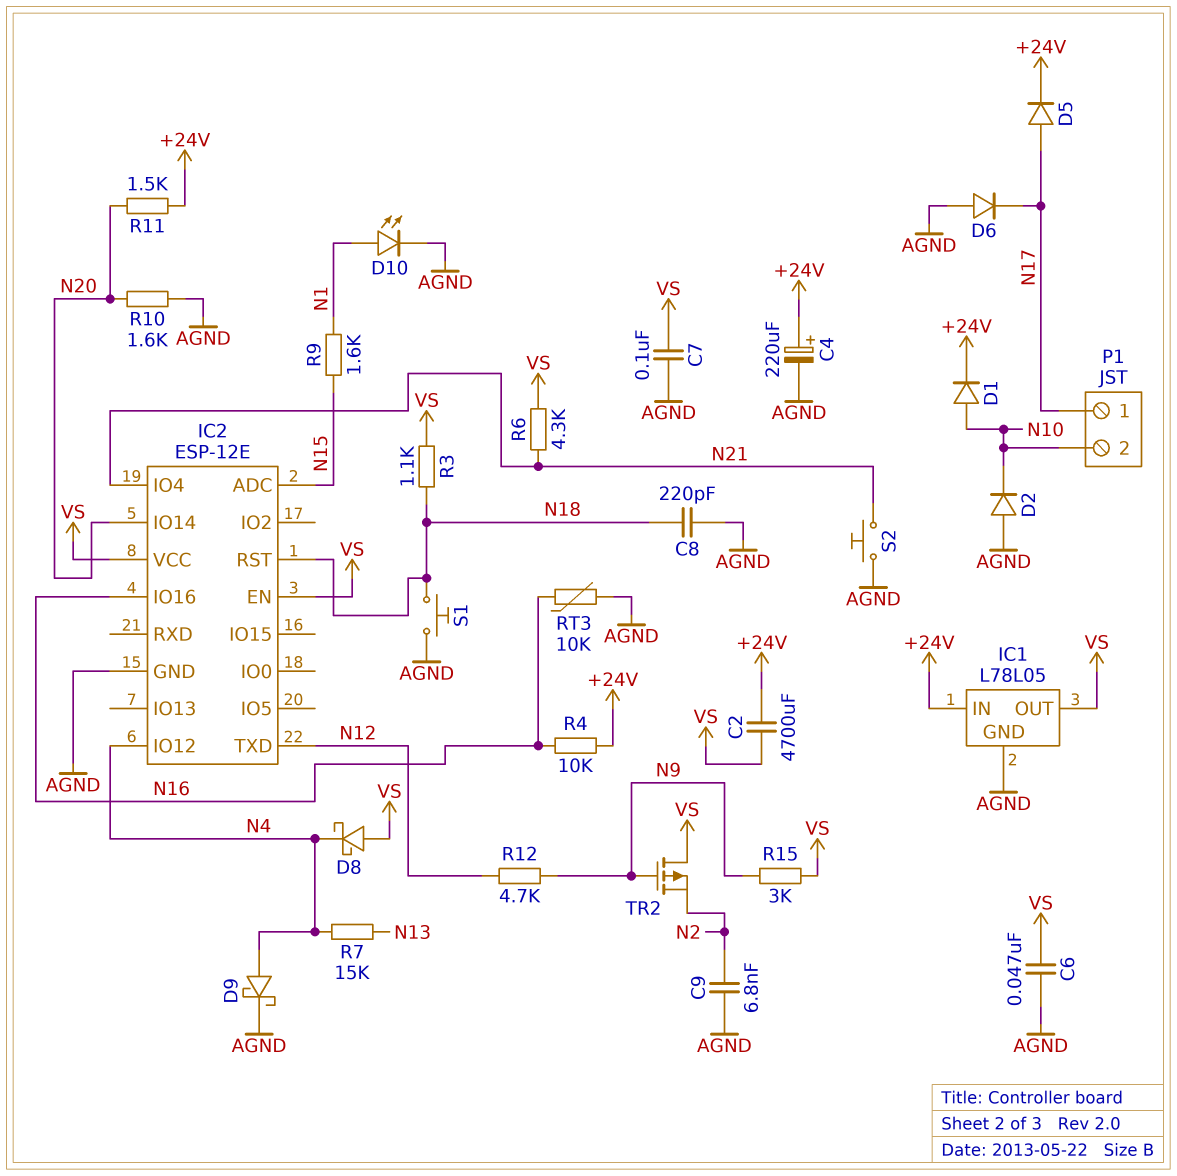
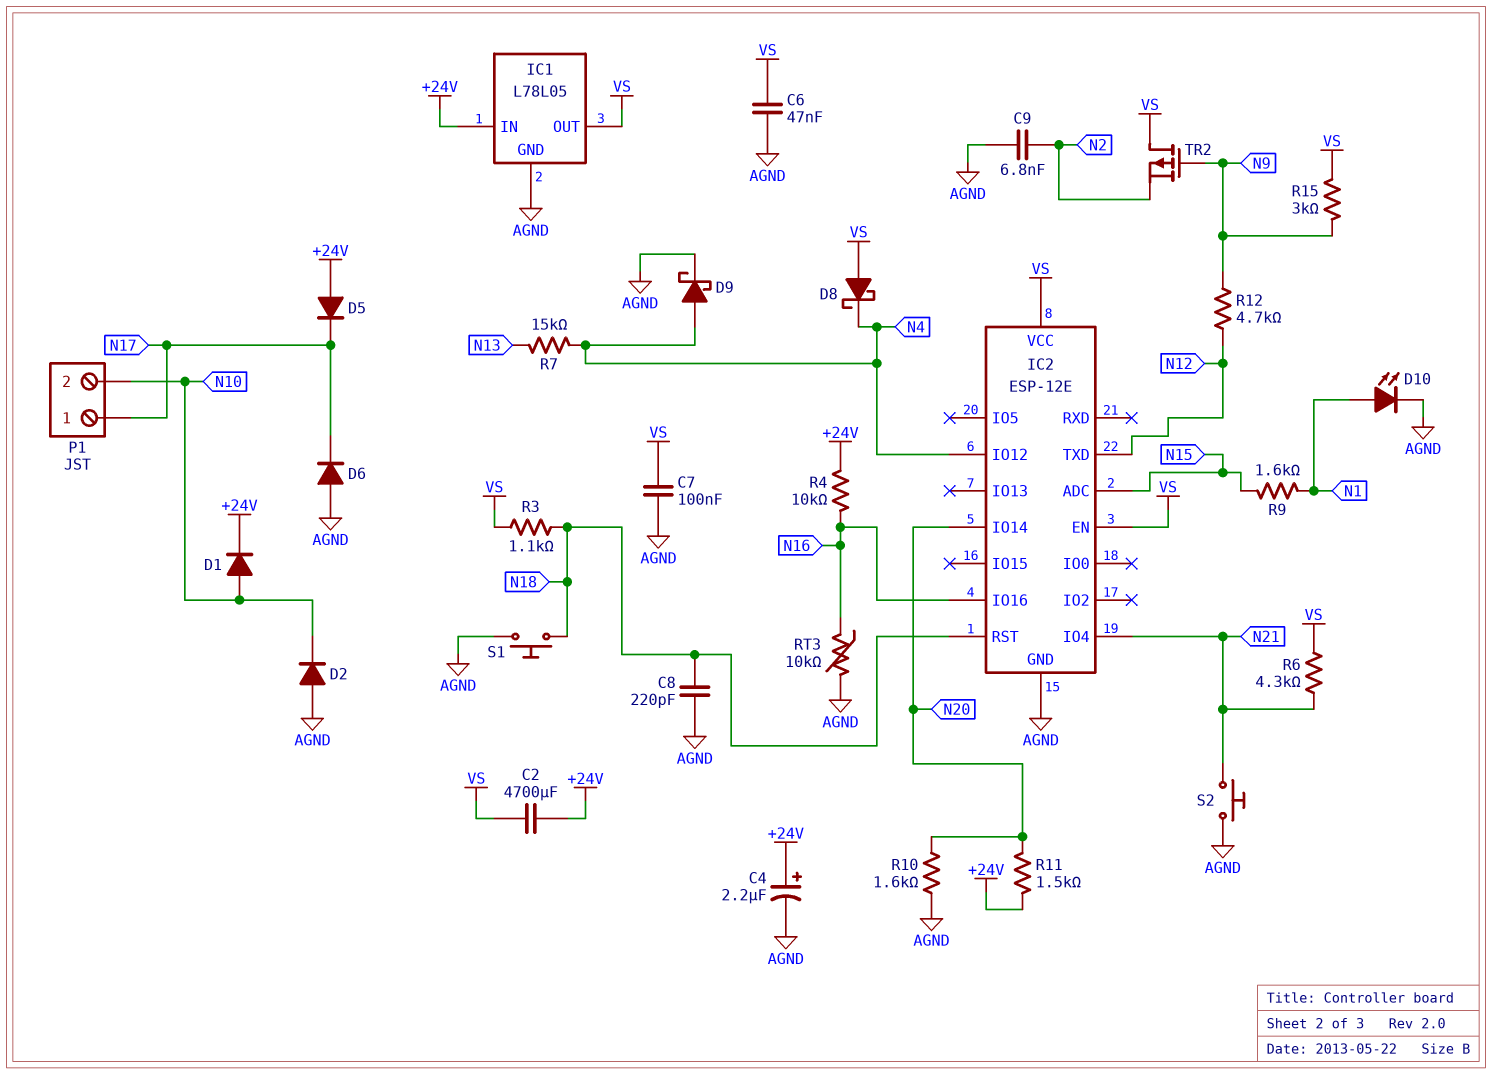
C4: 220uF (plus +24V, minus AGND) -> 2.2uF (plus +24V, minus AGND)
D5: diode (A N17, K +24V) -> diode (A +24V, K N17)

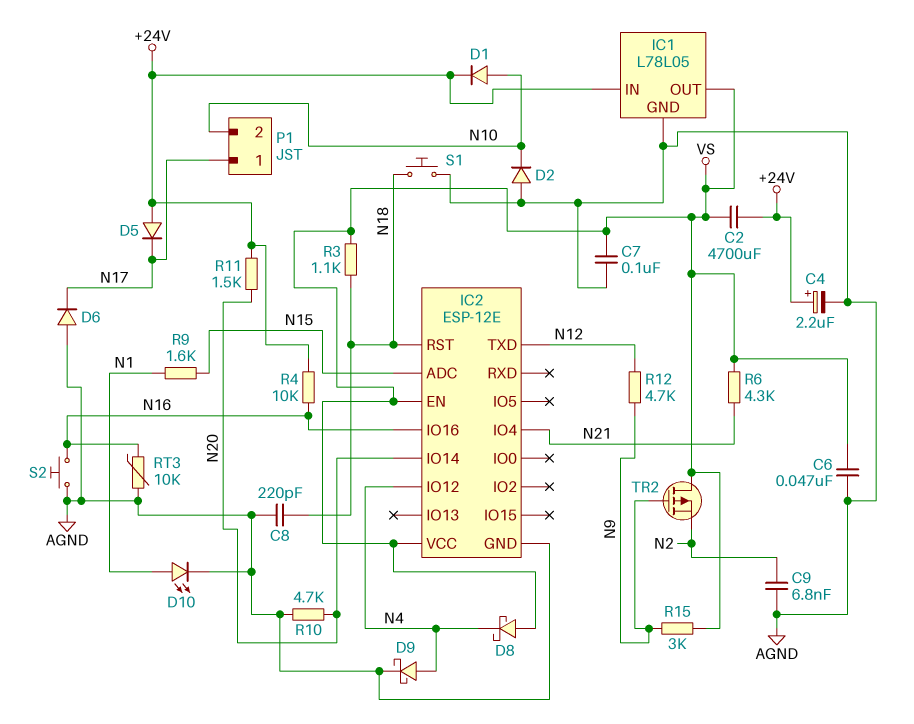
R7: 15k (N4, N13) -> none
R10: 1.6k (AGND, N20) -> 4.7k (AGND, N20)
S2: button (AGND, N21) -> button (AGND, N16)

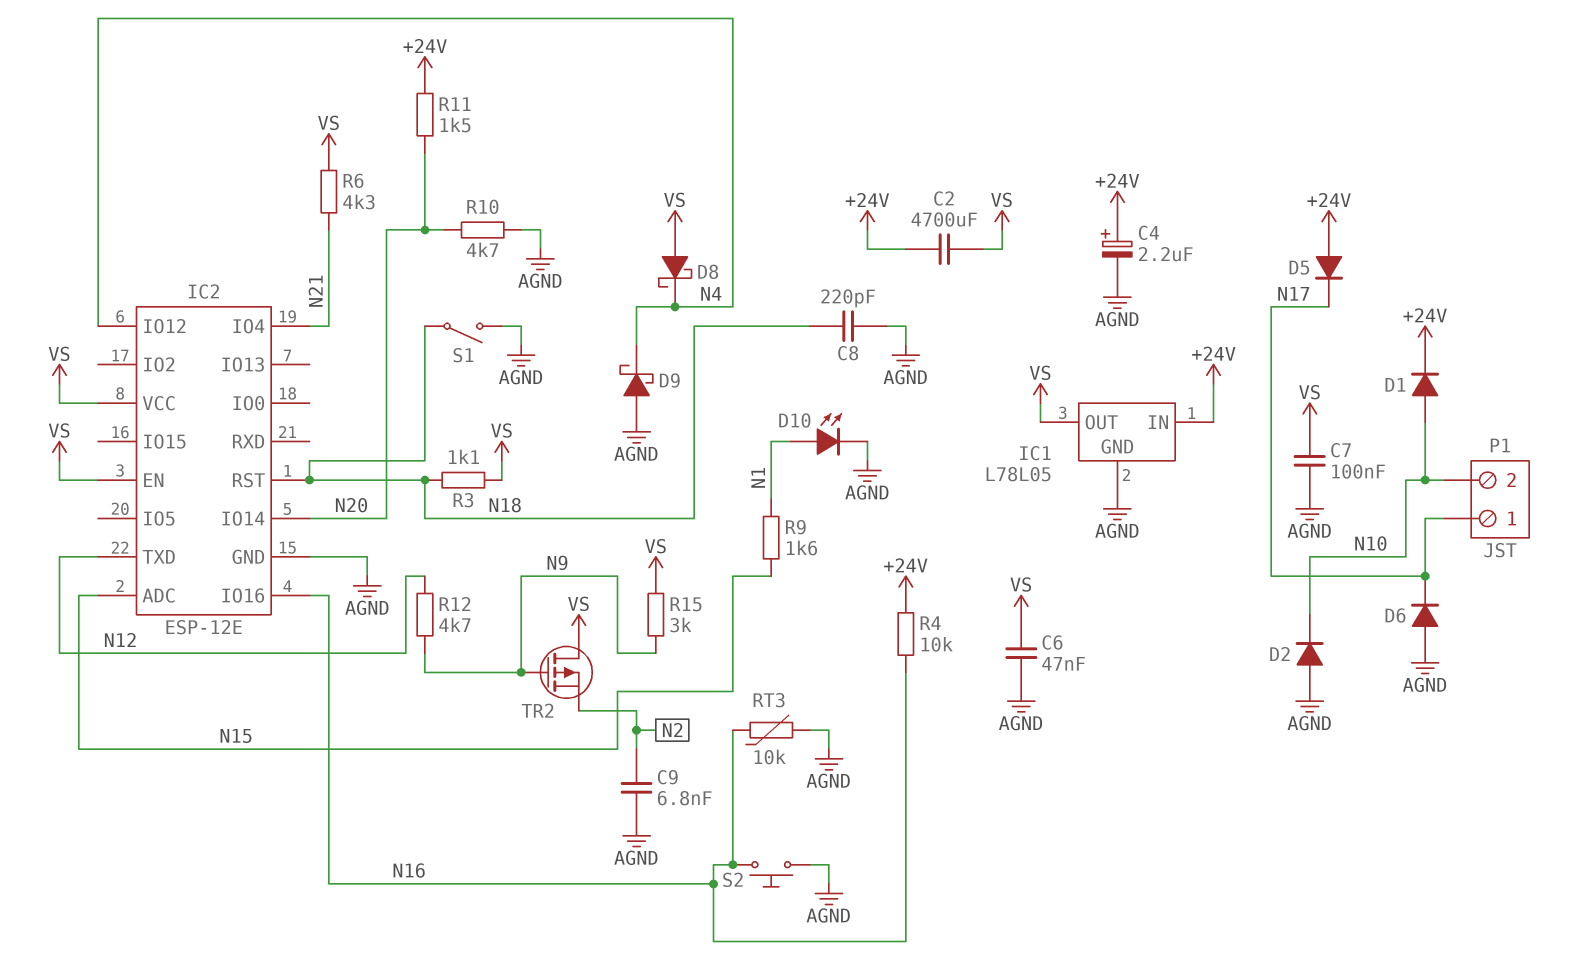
D9: schottky (A N4, K AGND) -> schottky (A AGND, K N4)
S1: button (AGND, N18) -> switch (AGND, N18)

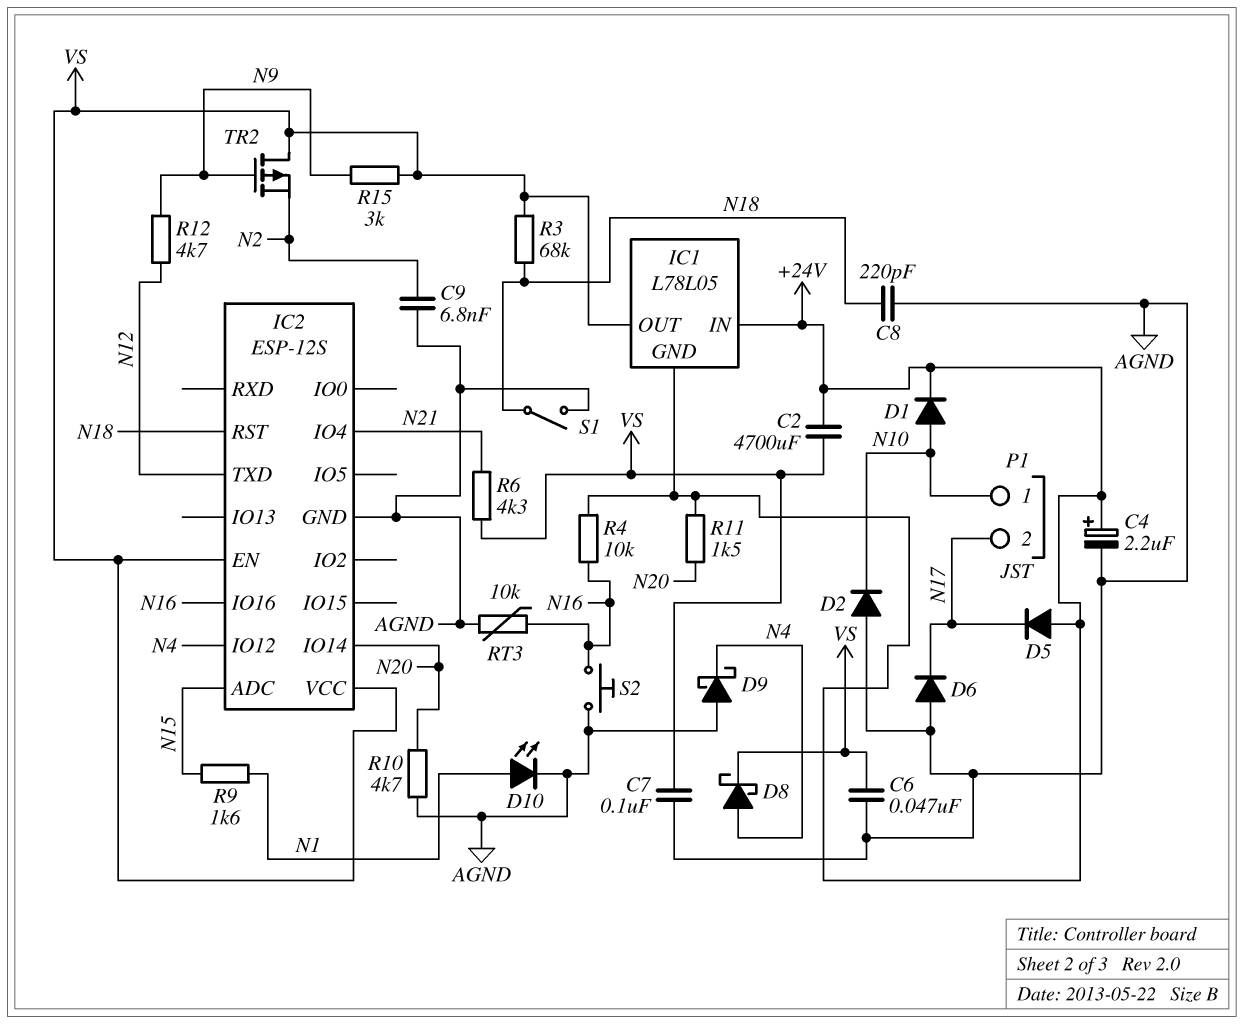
D8: schottky (A VS, K N4) -> schottky (A N4, K VS)
IC1 pin GND: AGND -> +24V
IC2: ESP-12E -> ESP-12S
P1 pin 1: N17 -> N10
P1 pin 2: N10 -> N17
R3: 1.1k (N18, VS) -> 68k (N18, VS)

